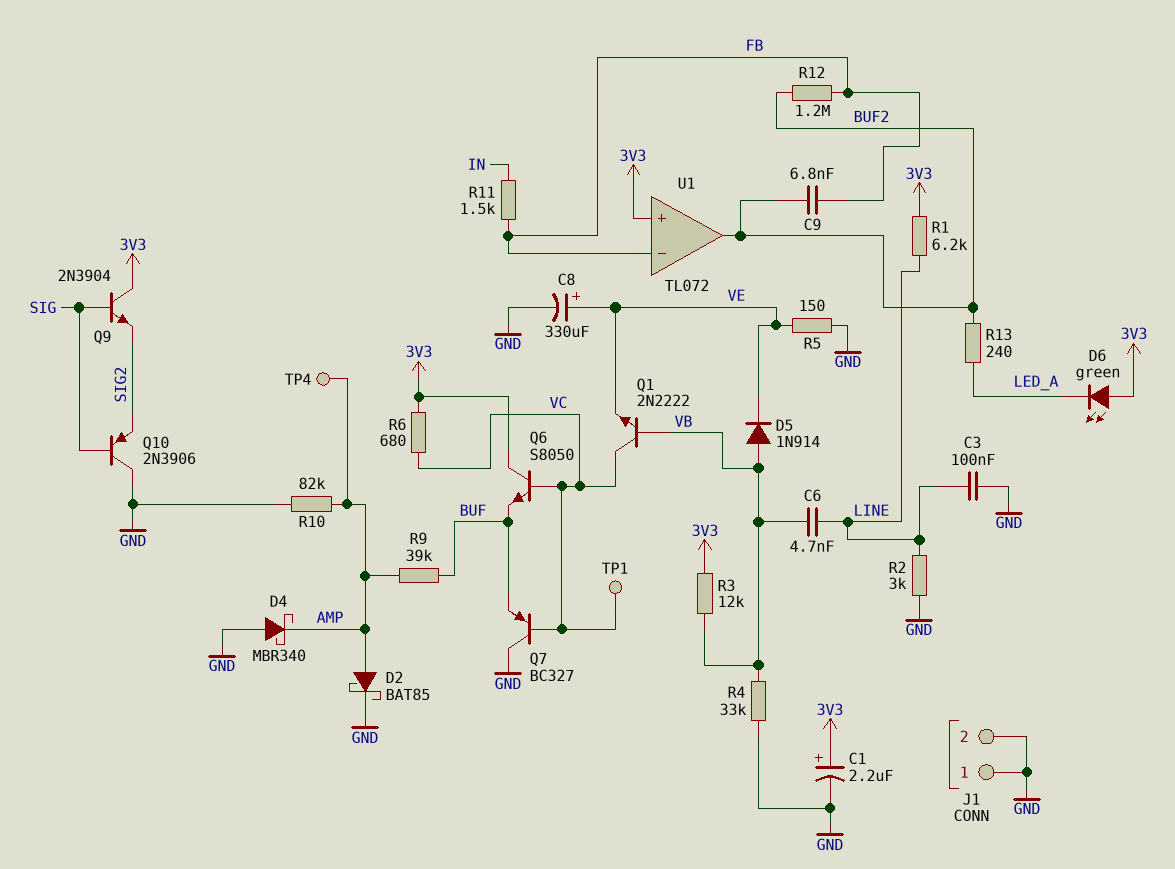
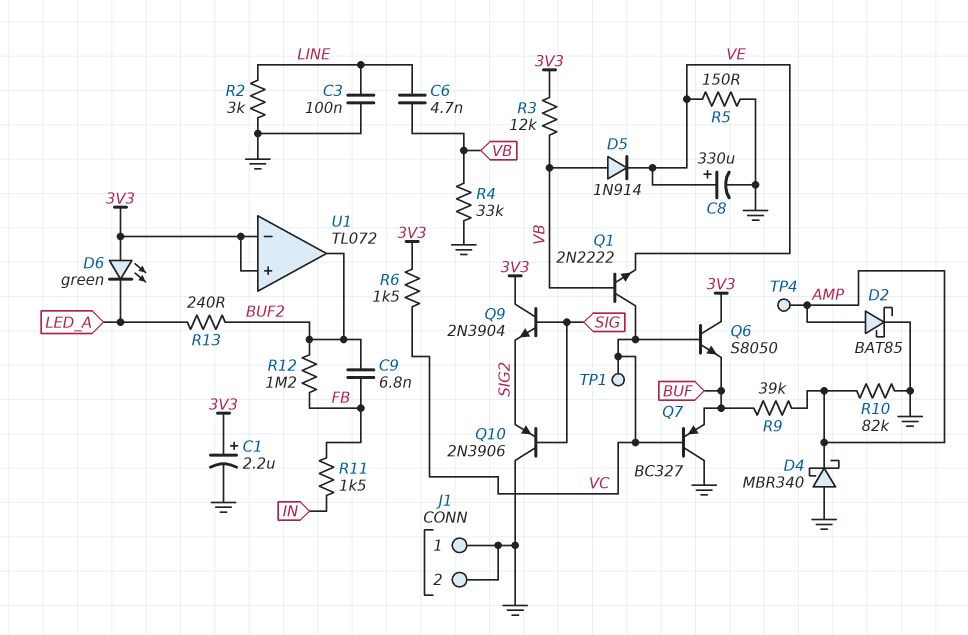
R1: 6.2k (3V3, LINE) -> none
R6: 680 (3V3, VC) -> 1.5k (3V3, VC)
U1 pin in-: FB -> 3V3

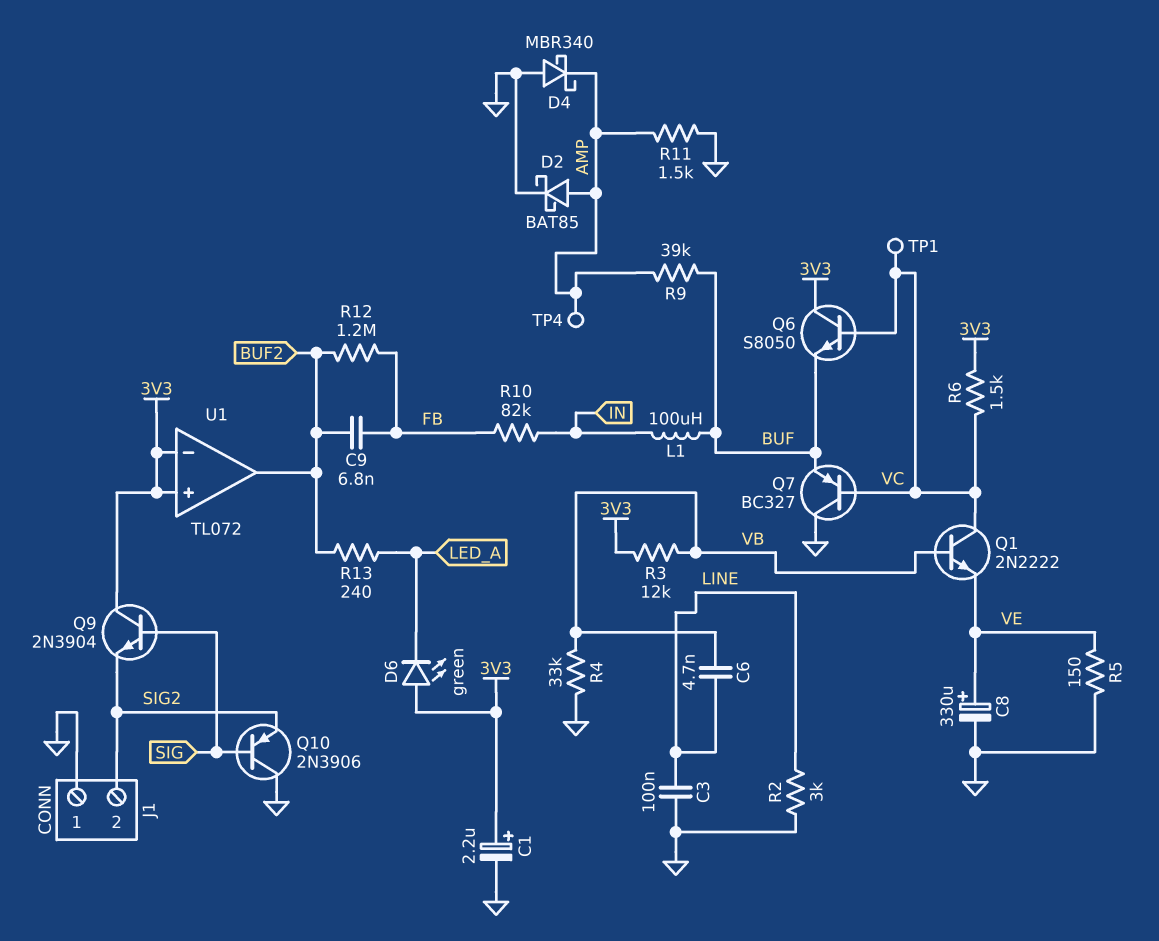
D5: diode 1N914 (A VB, K VE) -> none
J1 pin 2: GND -> SIG2
L1: none -> 100uH (BUF, IN)
R10: 82k (AMP, GND) -> 82k (FB, IN)
R11: 1.5k (FB, IN) -> 1.5k (AMP, GND)

